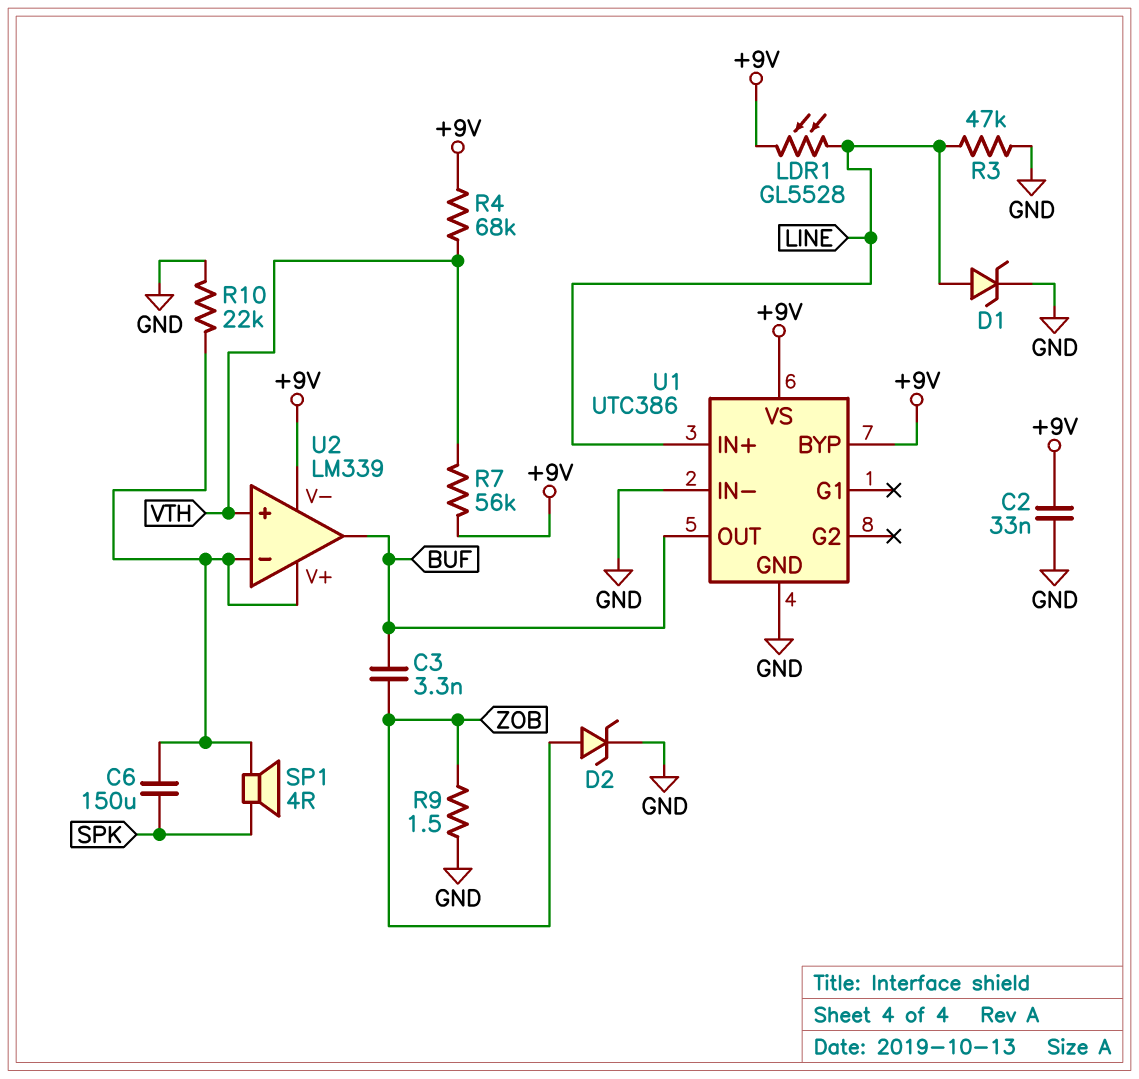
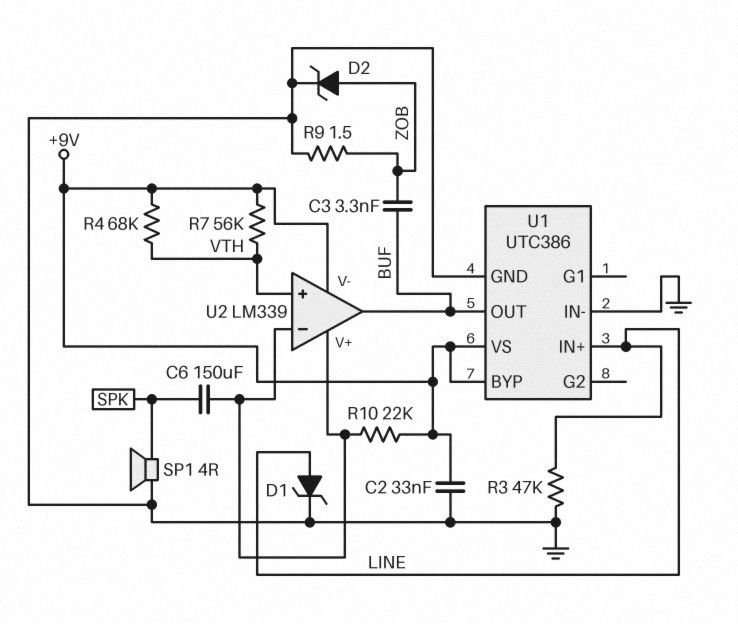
LDR1: GL5528 (+9V, LINE) -> none
R10: 22k (GND, U2/V+) -> 22k (+9V, U2/V+)
SP1: speaker 4R (SPK, U2/V+) -> speaker 4R (GND, SPK)

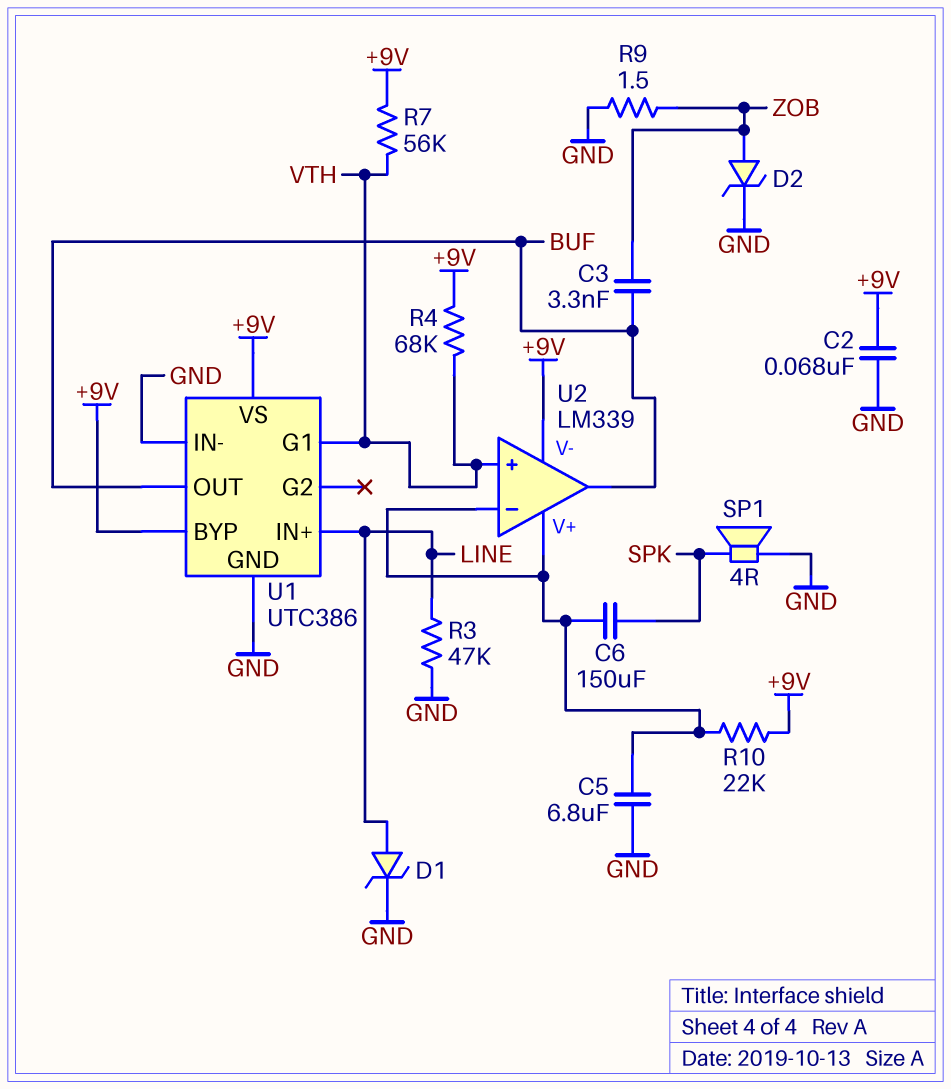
C2: 33nF (+9V, GND) -> 68nF (+9V, GND)
C5: none -> 6.8uF (GND, U2/V+)
U1 pin G1: none -> VTH

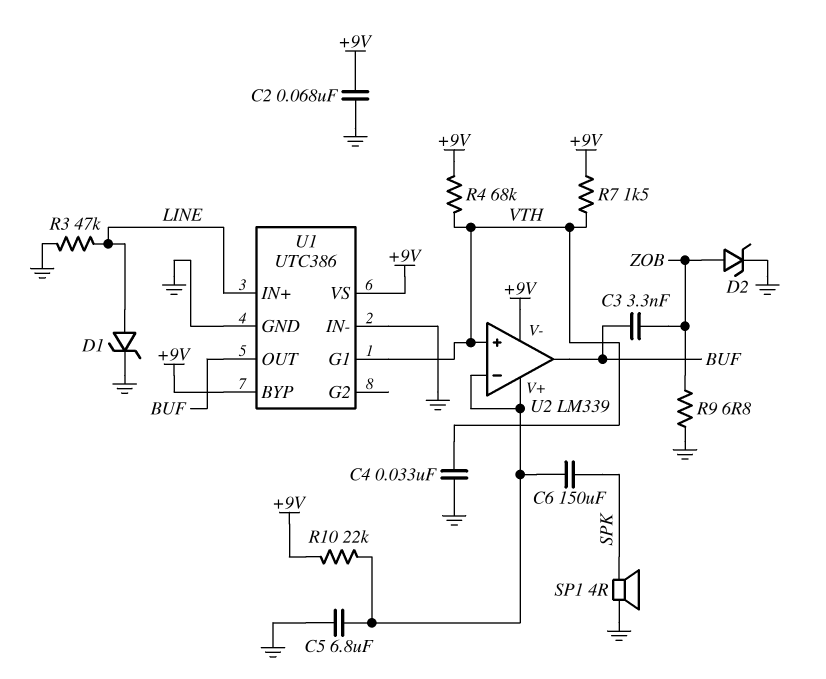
C4: none -> 33nF (GND, VTH)
R7: 56k (+9V, VTH) -> 1.5k (+9V, VTH)
R9: 1.5 (GND, ZOB) -> 6.8 (GND, ZOB)

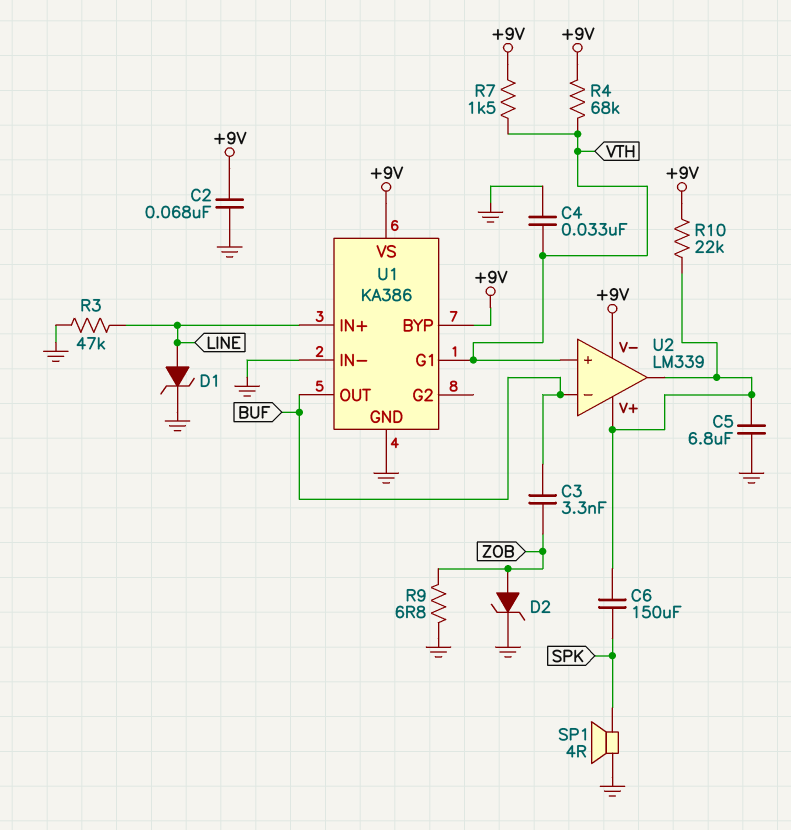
U1: UTC386 -> KA386
U2 pin in-: U2/V+ -> BUF
U2 pin out: BUF -> U2/V+

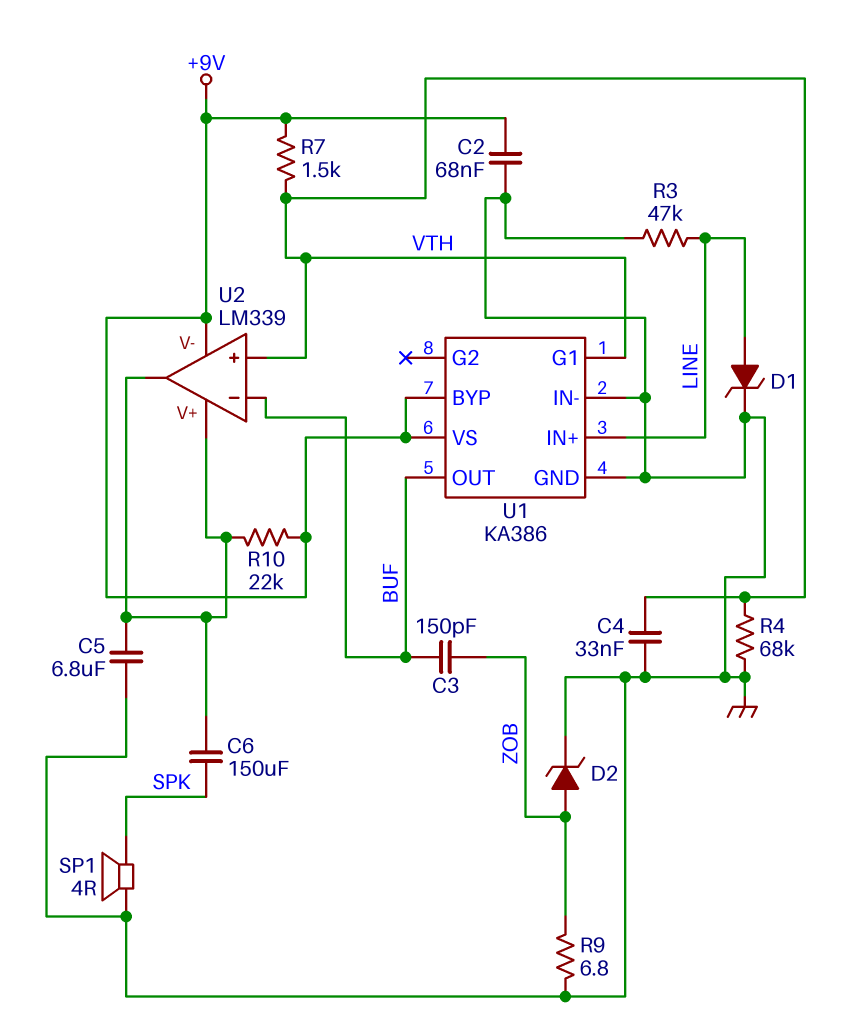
C3: 3.3nF (BUF, ZOB) -> 150pF (BUF, ZOB)
R4: 68k (+9V, VTH) -> 68k (GND, VTH)

